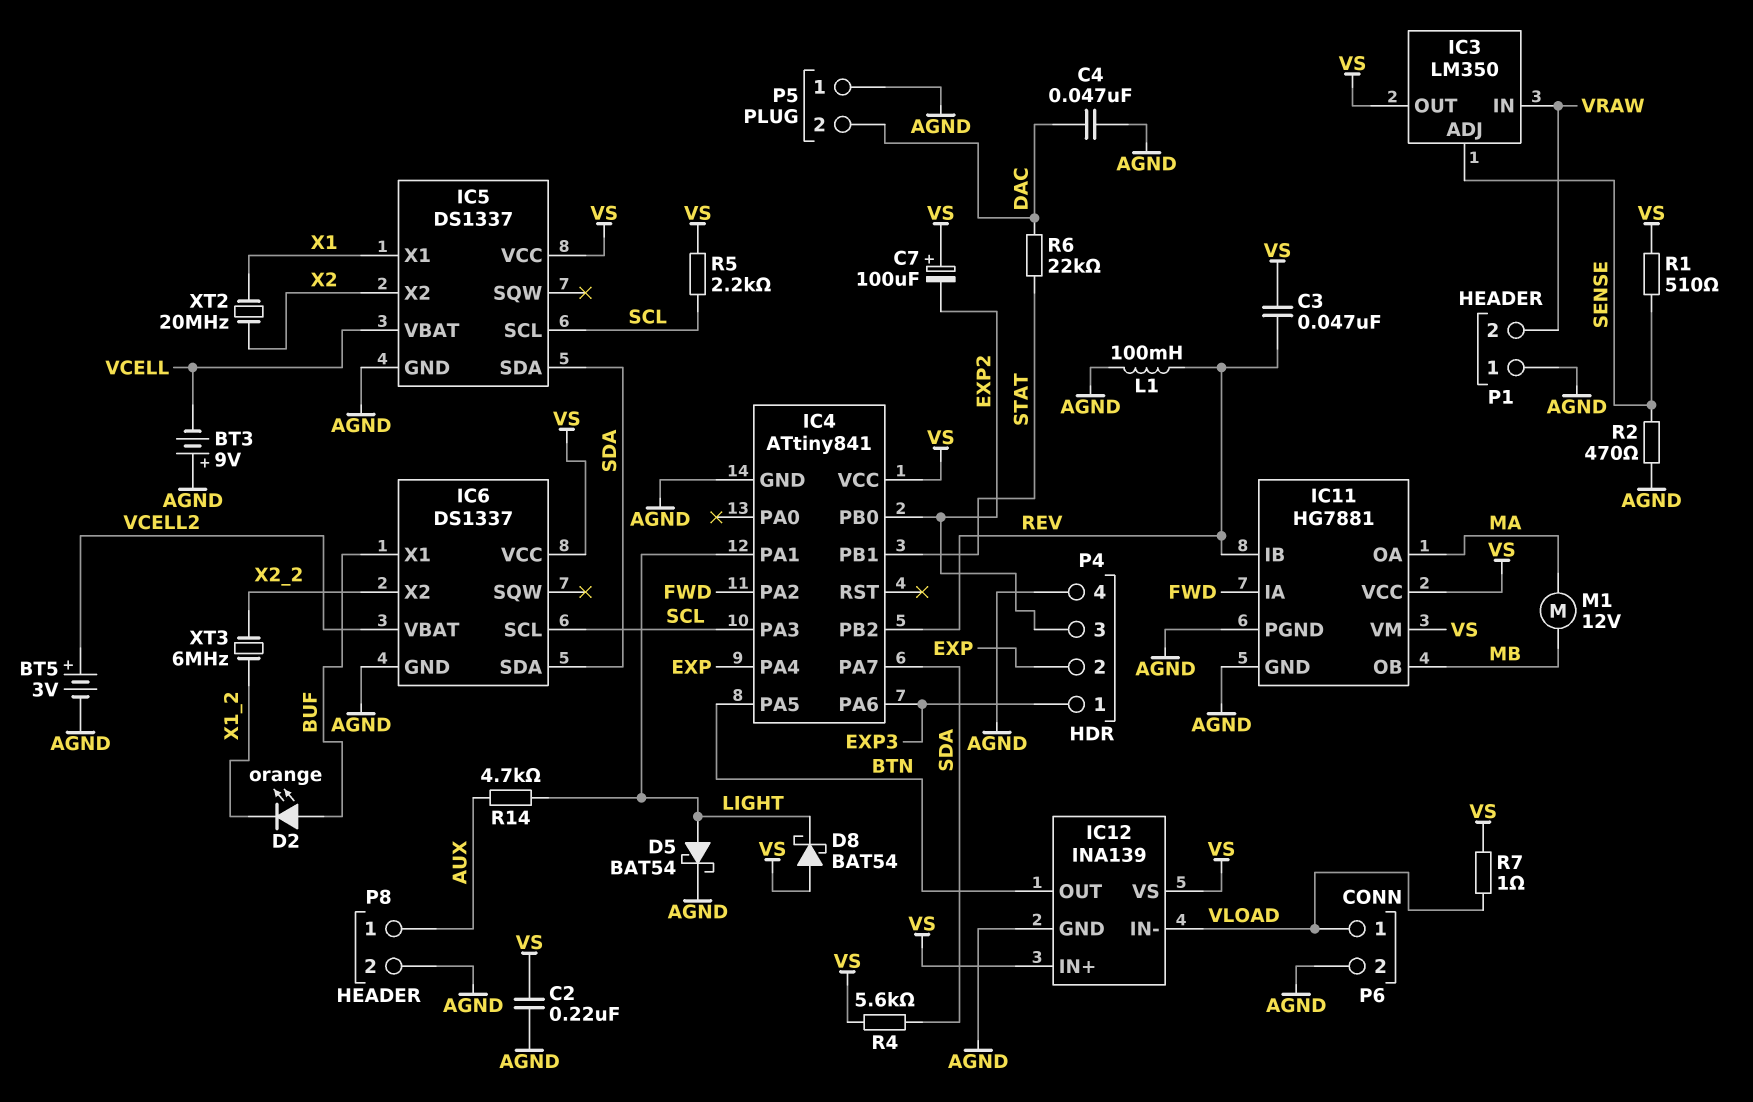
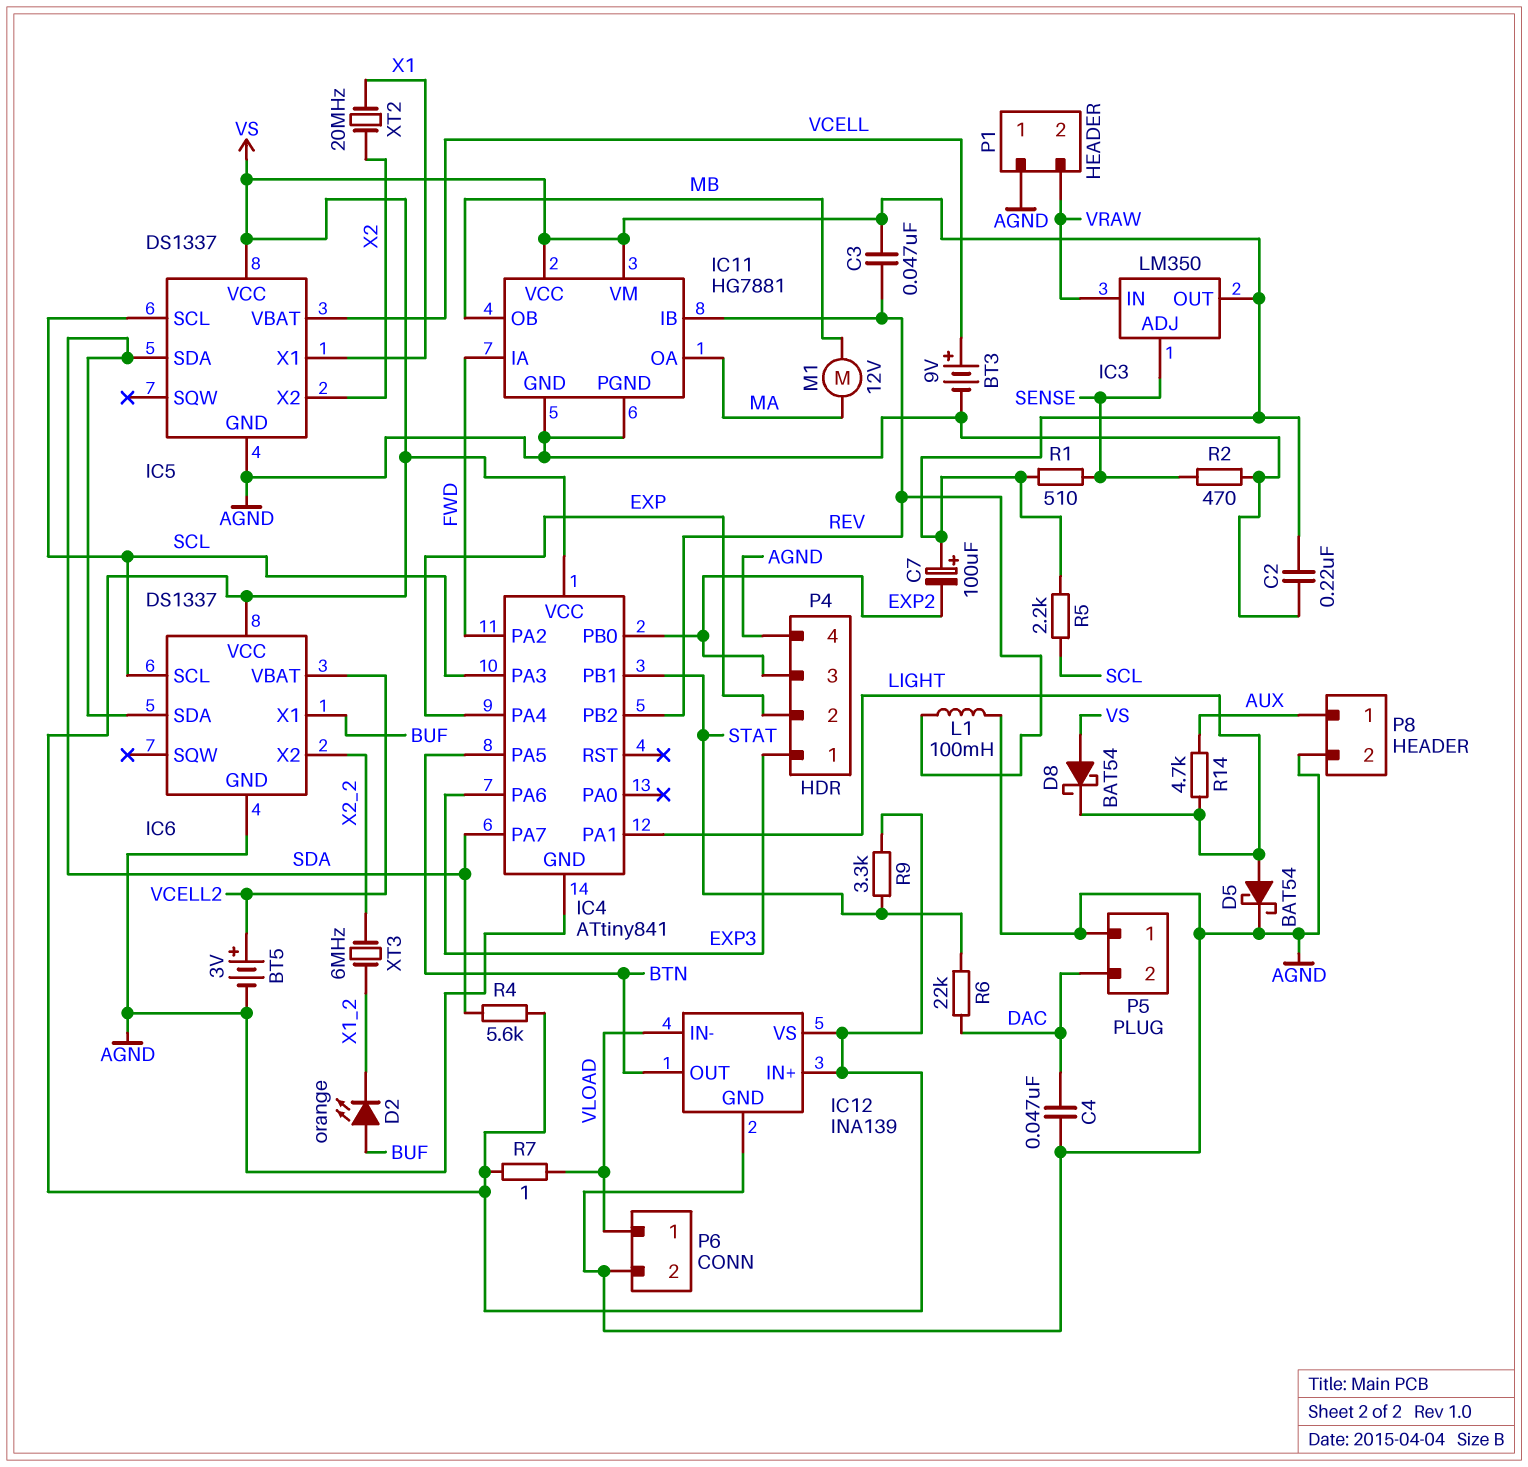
BT3: 9V (plus AGND, minus VCELL) -> 9V (plus VCELL, minus AGND)
R9: none -> 3.3k (STAT, VS)

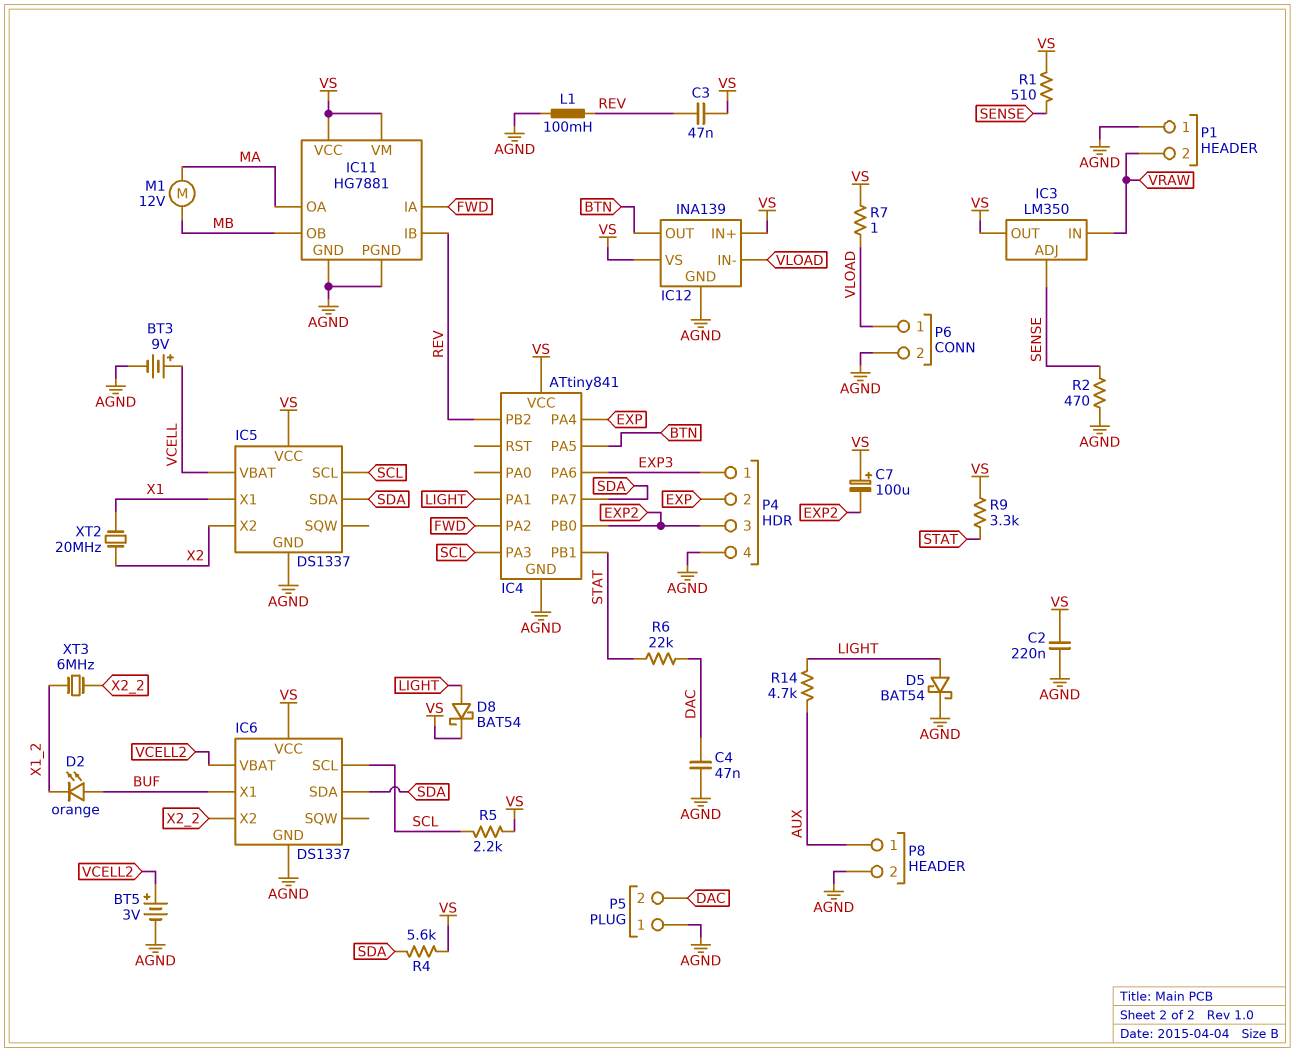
D8: schottky BAT54 (A VS, K LIGHT) -> schottky BAT54 (A LIGHT, K VS)

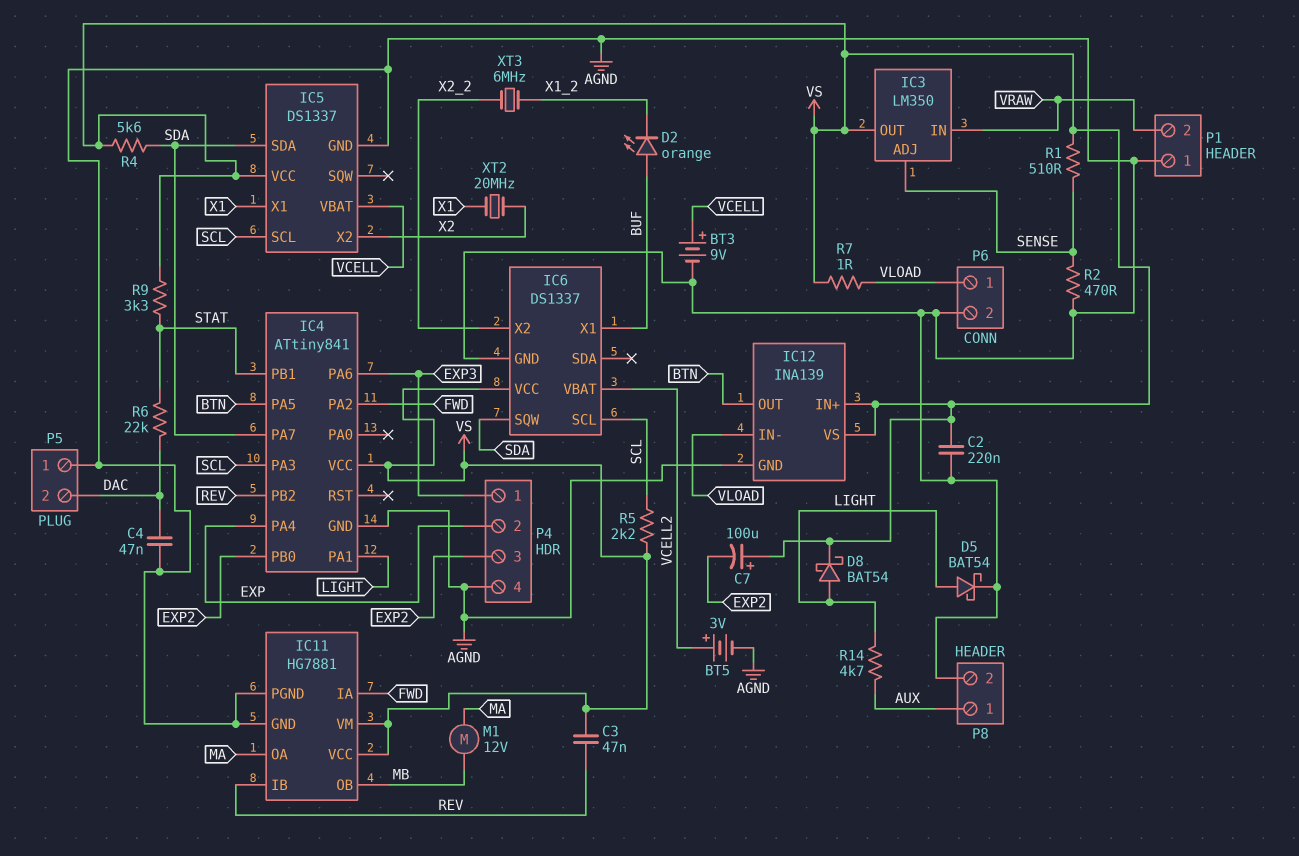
IC6 pin SDA: SDA -> none
IC6 pin SQW: none -> SDA
L1: 100mH (AGND, REV) -> none

